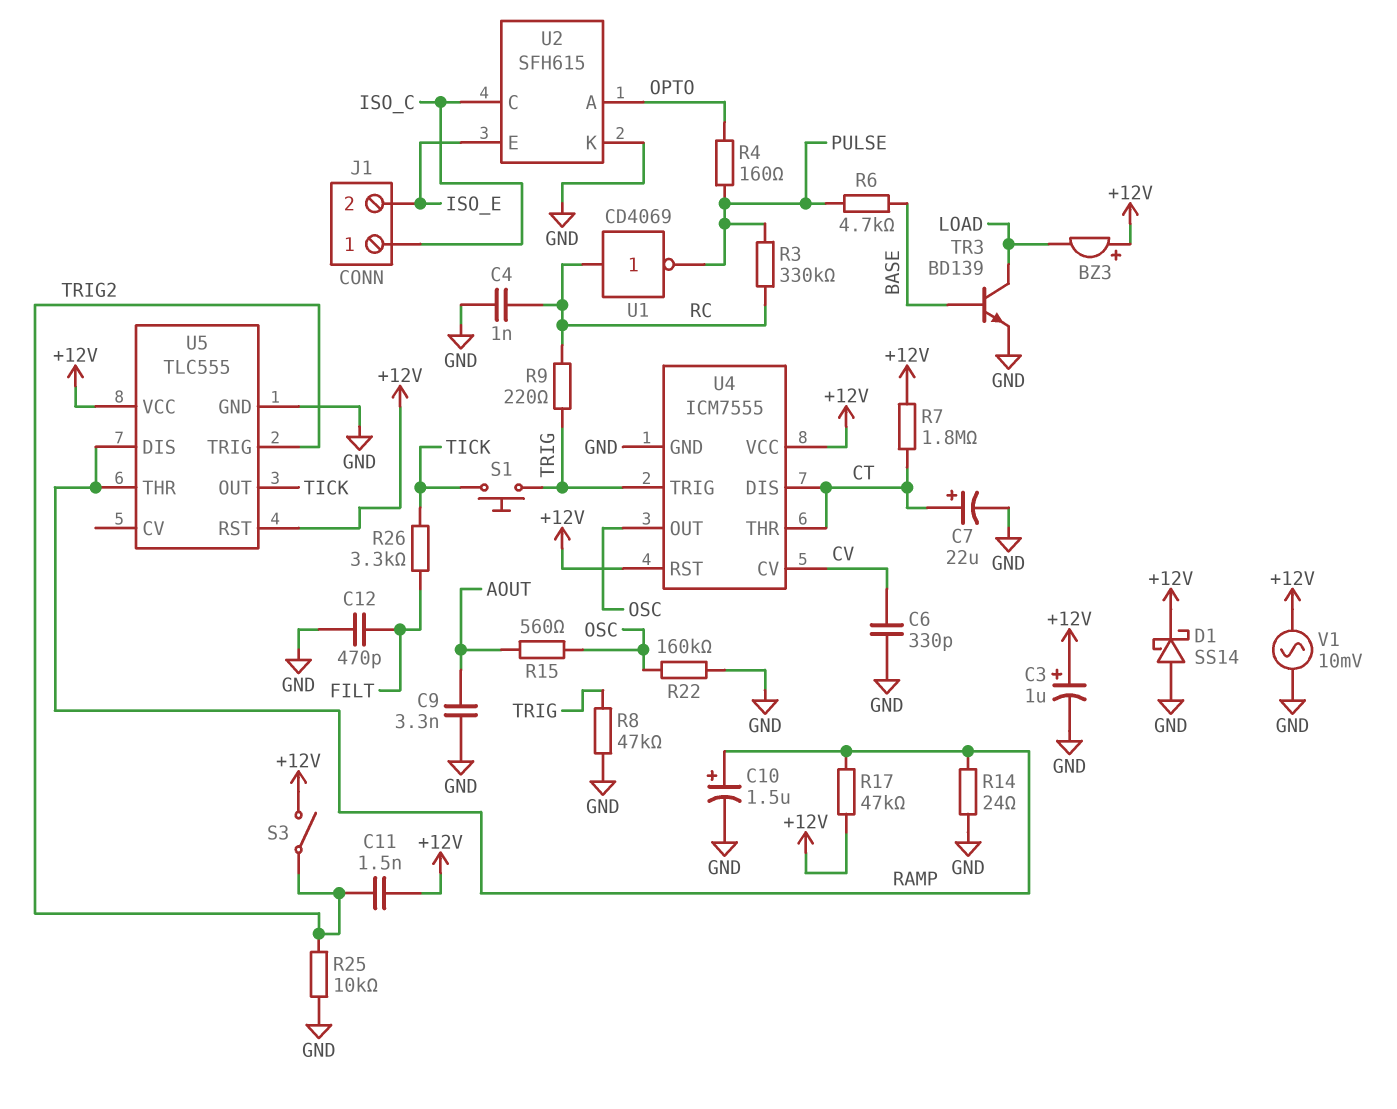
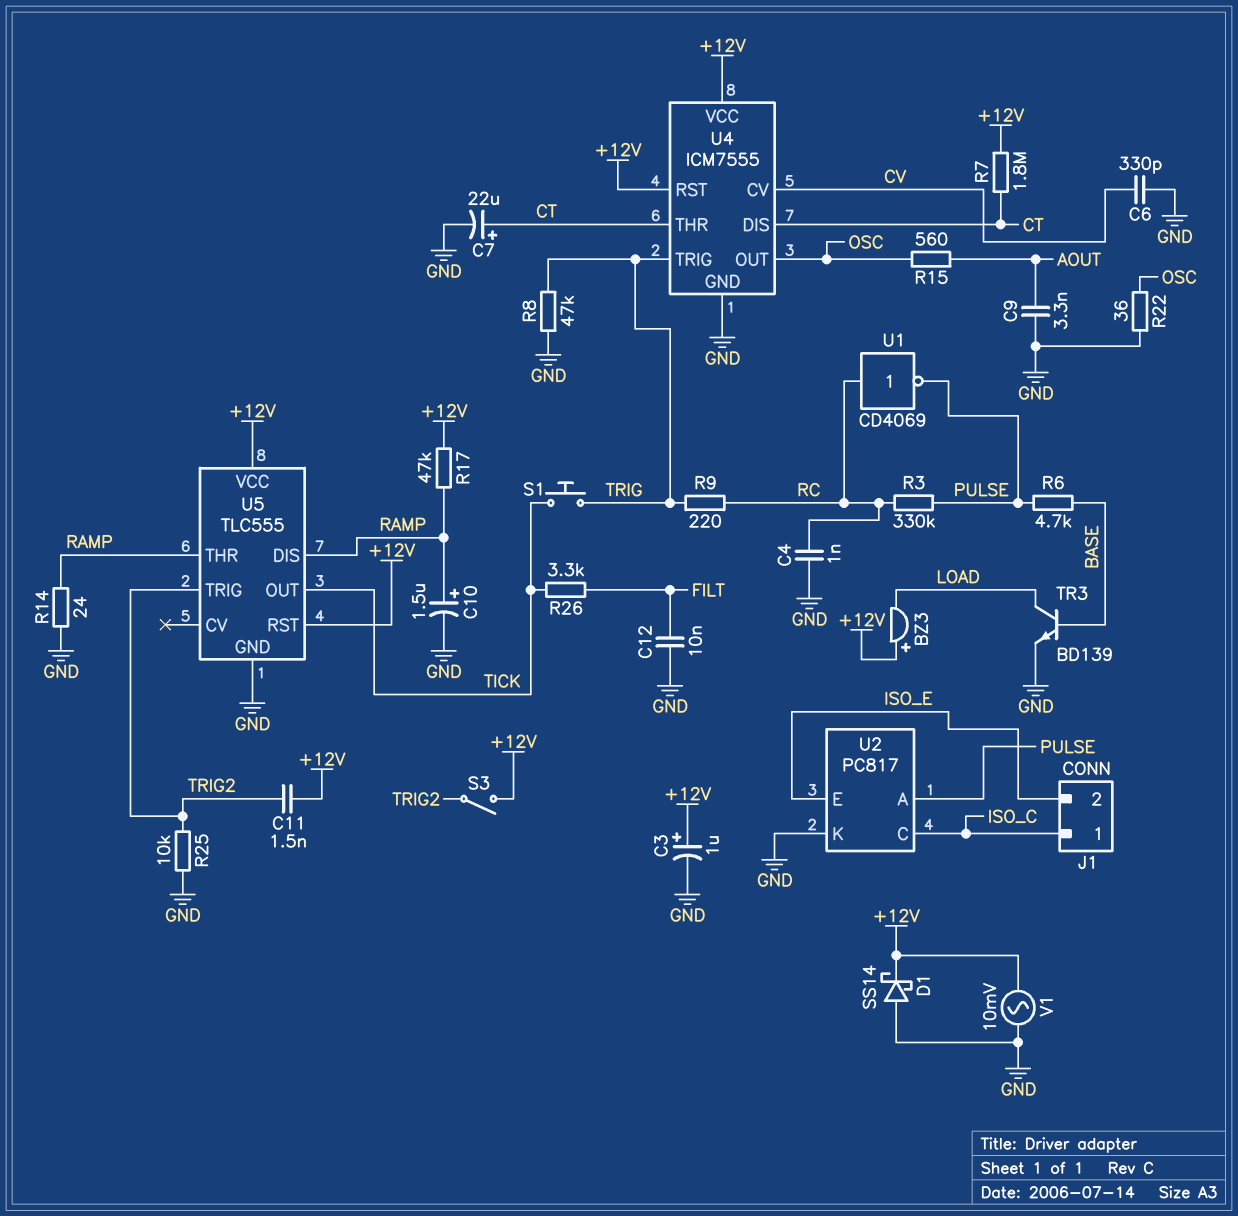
C12: 470pF (FILT, GND) -> 10nF (FILT, GND)
R4: 160 (OPTO, PULSE) -> none
R22: 160k (GND, OSC) -> 36 (GND, OSC)
U2: SFH615 -> PC817
U2 pin A: OPTO -> PULSE

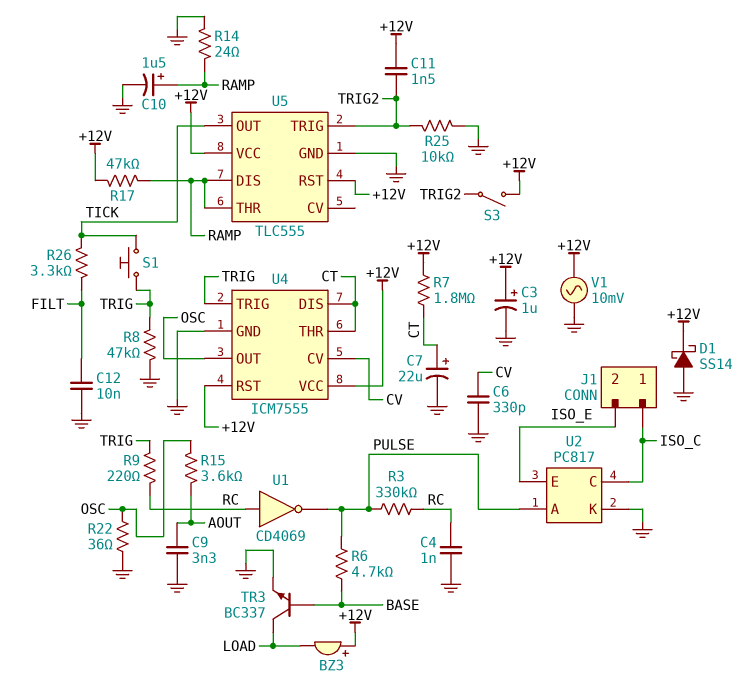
R15: 560 (AOUT, OSC) -> 3.6k (AOUT, OSC)
TR3: NPN BD139 (B BASE, C LOAD, E GND) -> NPN BC337 (B BASE, C LOAD, E GND)

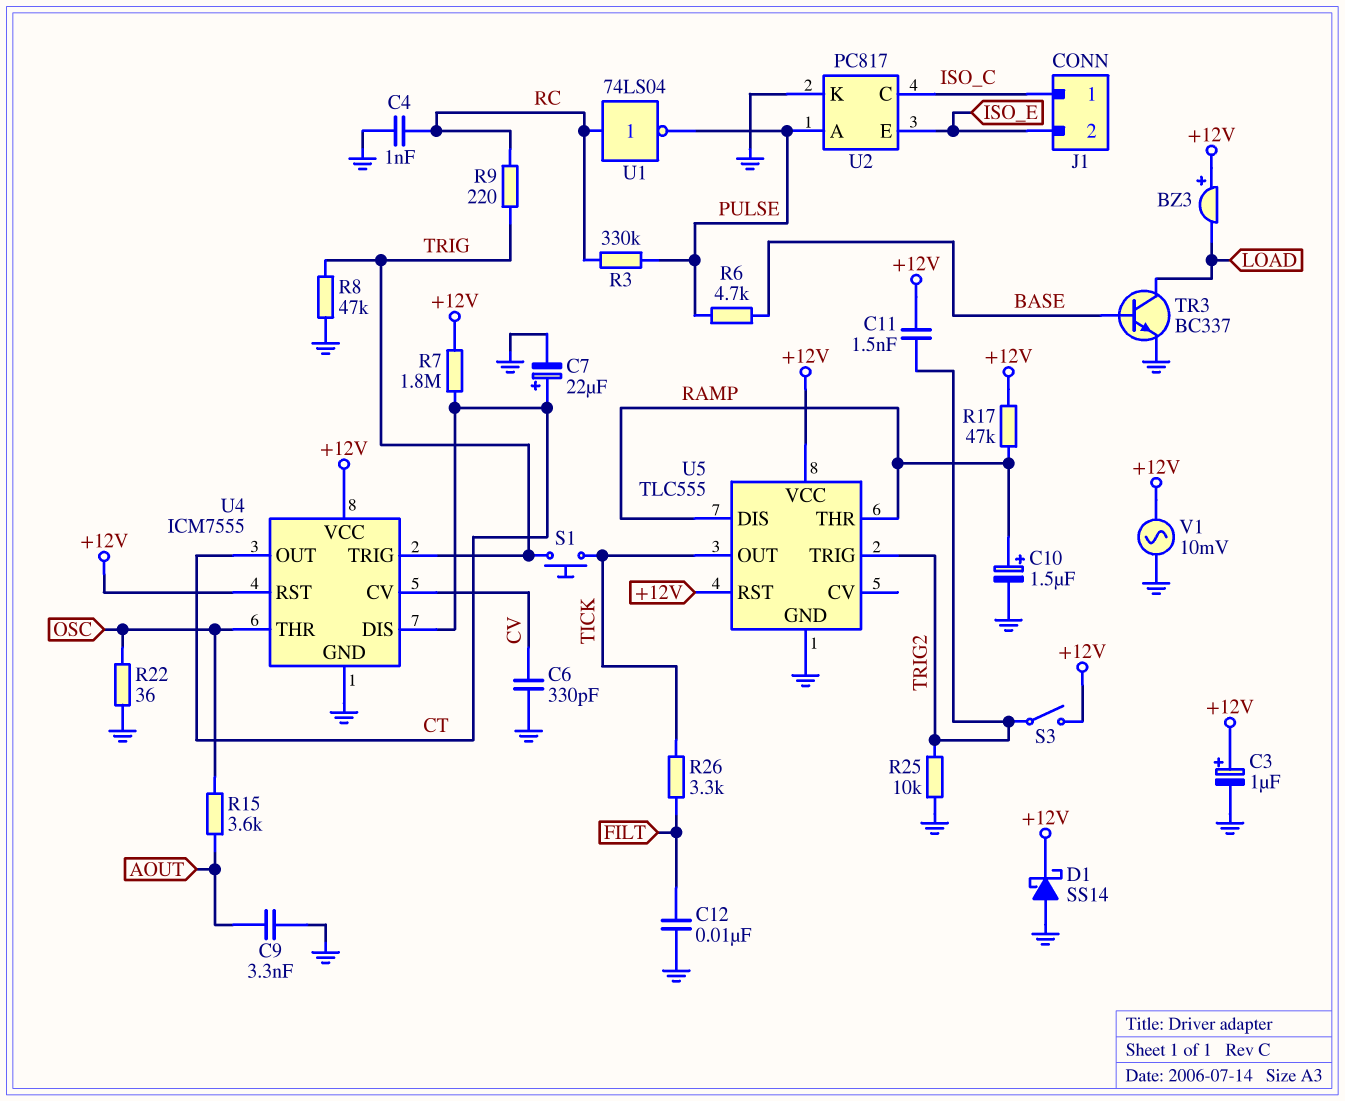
R14: 24 (GND, RAMP) -> none
U1: NOT CD4069 (in RC, out PULSE) -> NOT 74LS04 (in RC, out PULSE)
U4 pin OUT: OSC -> CT
U4 pin THR: CT -> OSC

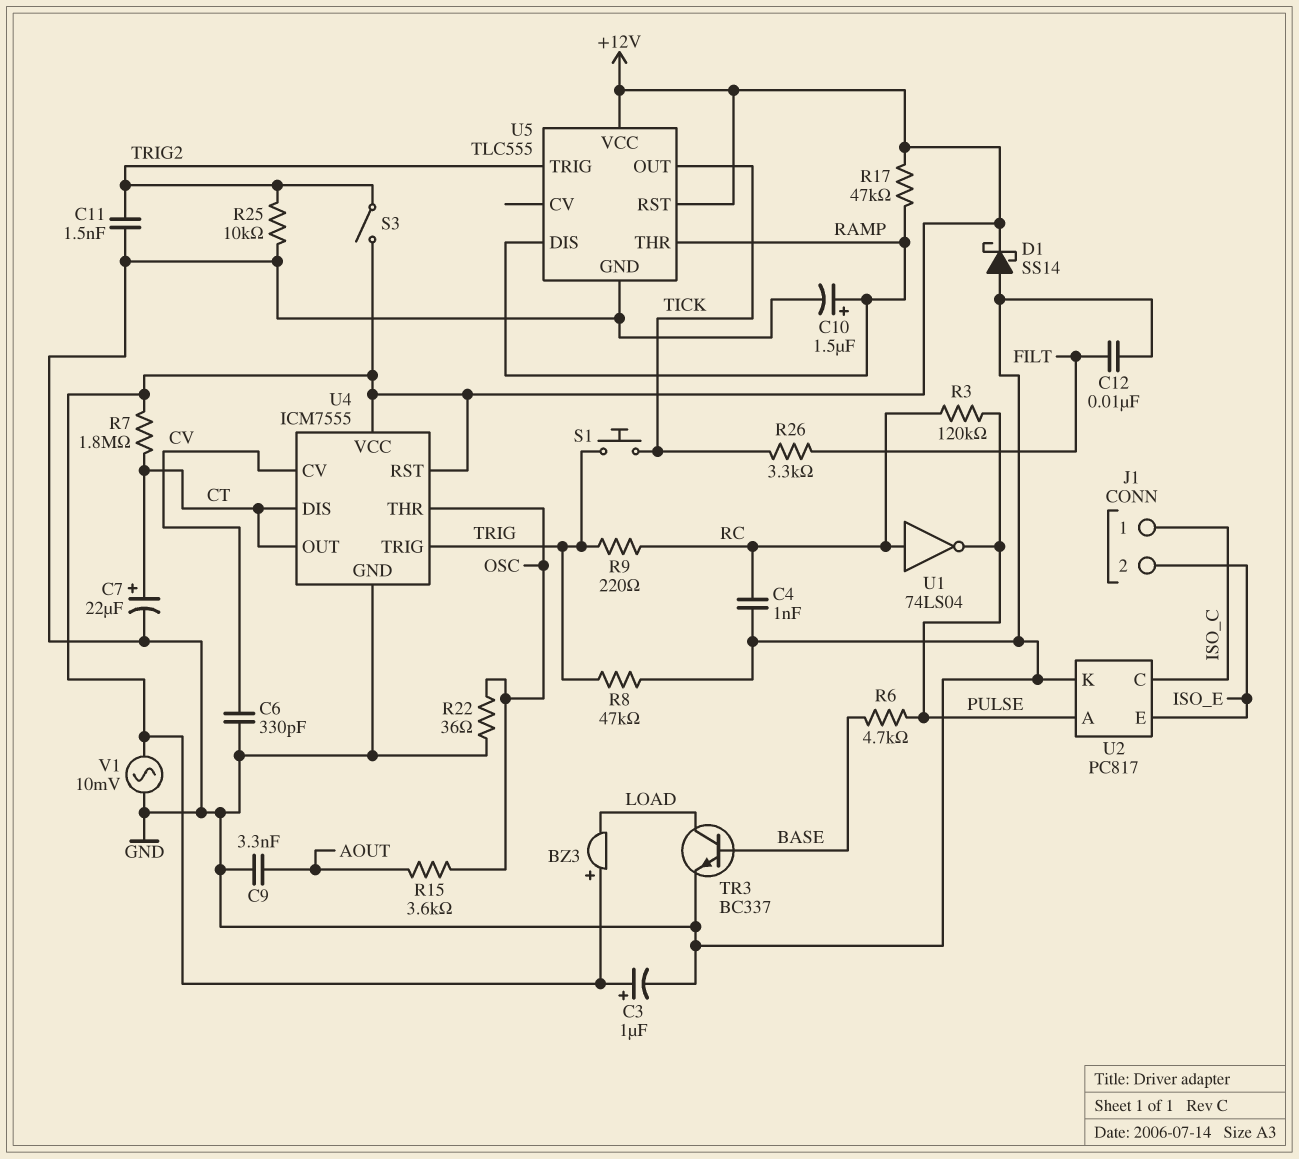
C11: 1.5nF (+12V, TRIG2) -> 1.5nF (GND, TRIG2)
R3: 330k (PULSE, RC) -> 120k (PULSE, RC)

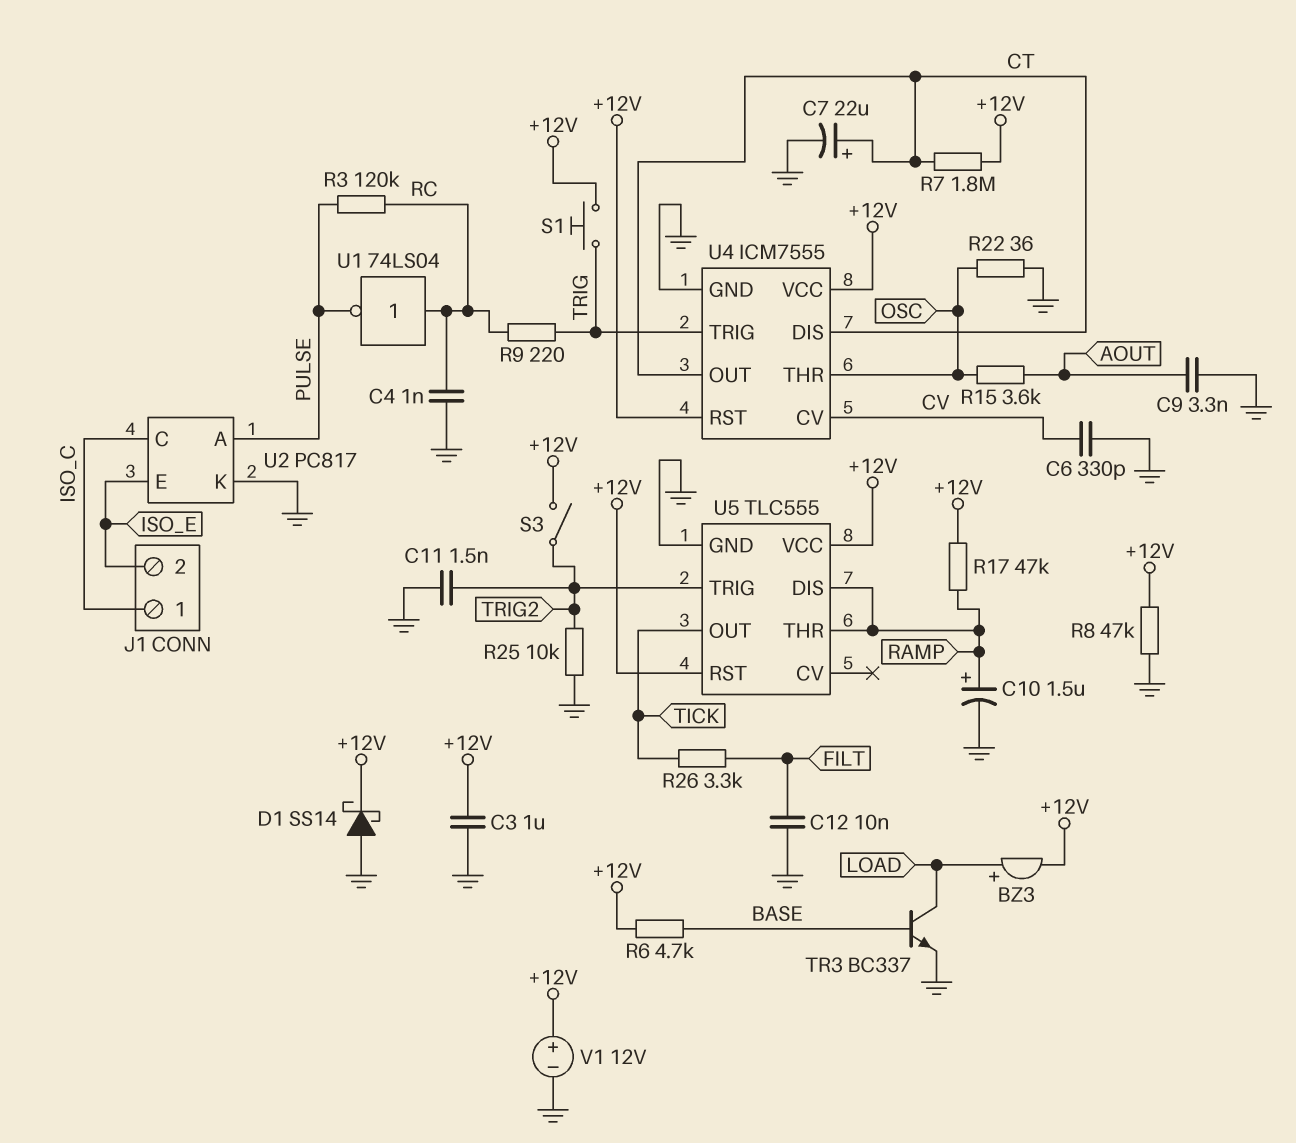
BZ3: buzzer (plus +12V, minus LOAD) -> buzzer (plus LOAD, minus +12V)
C3: 1uF (plus +12V, minus GND) -> 1uF (+12V, GND)
R6: 4.7k (BASE, PULSE) -> 4.7k (+12V, BASE)
R8: 47k (GND, TRIG) -> 47k (+12V, GND)
S1: button (TICK, TRIG) -> button (+12V, TRIG)
V1: AC 10mV (+12V, GND) -> 12V (plus +12V, minus GND)

